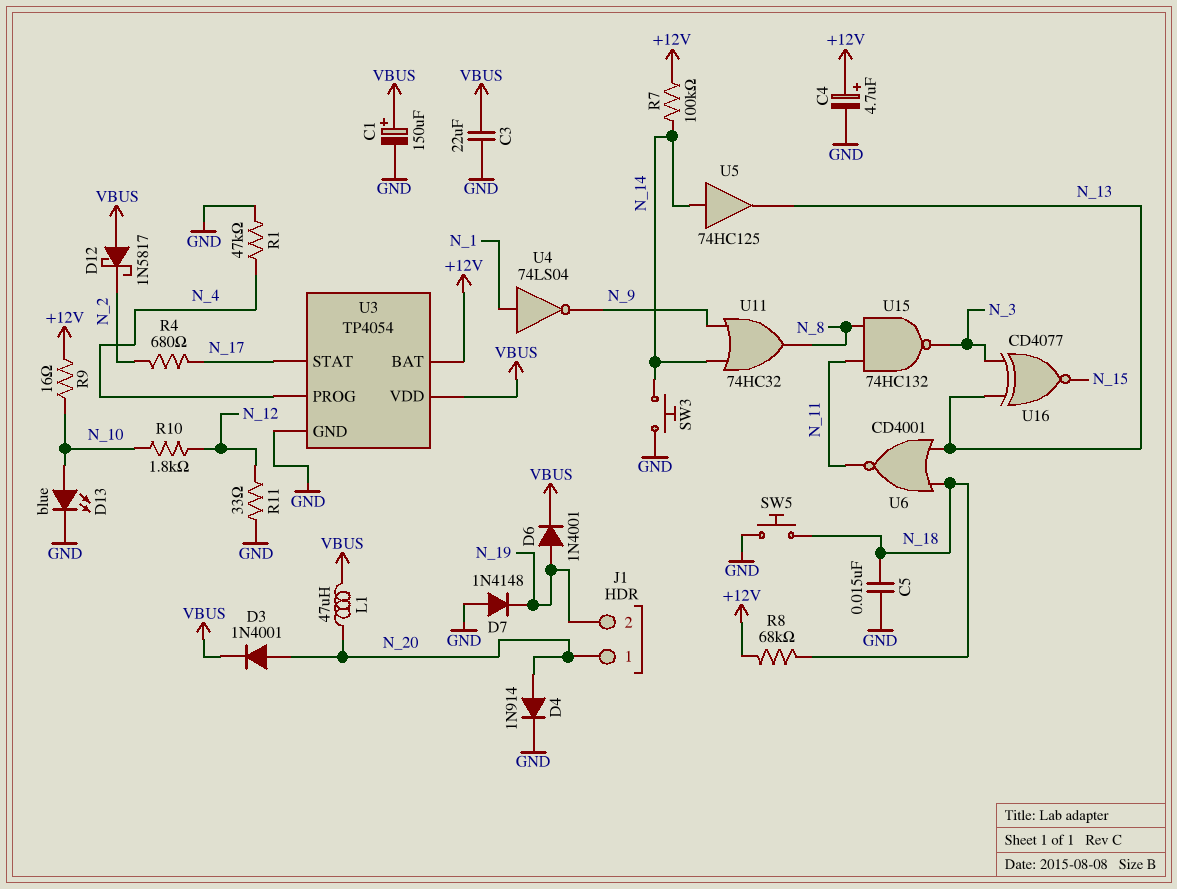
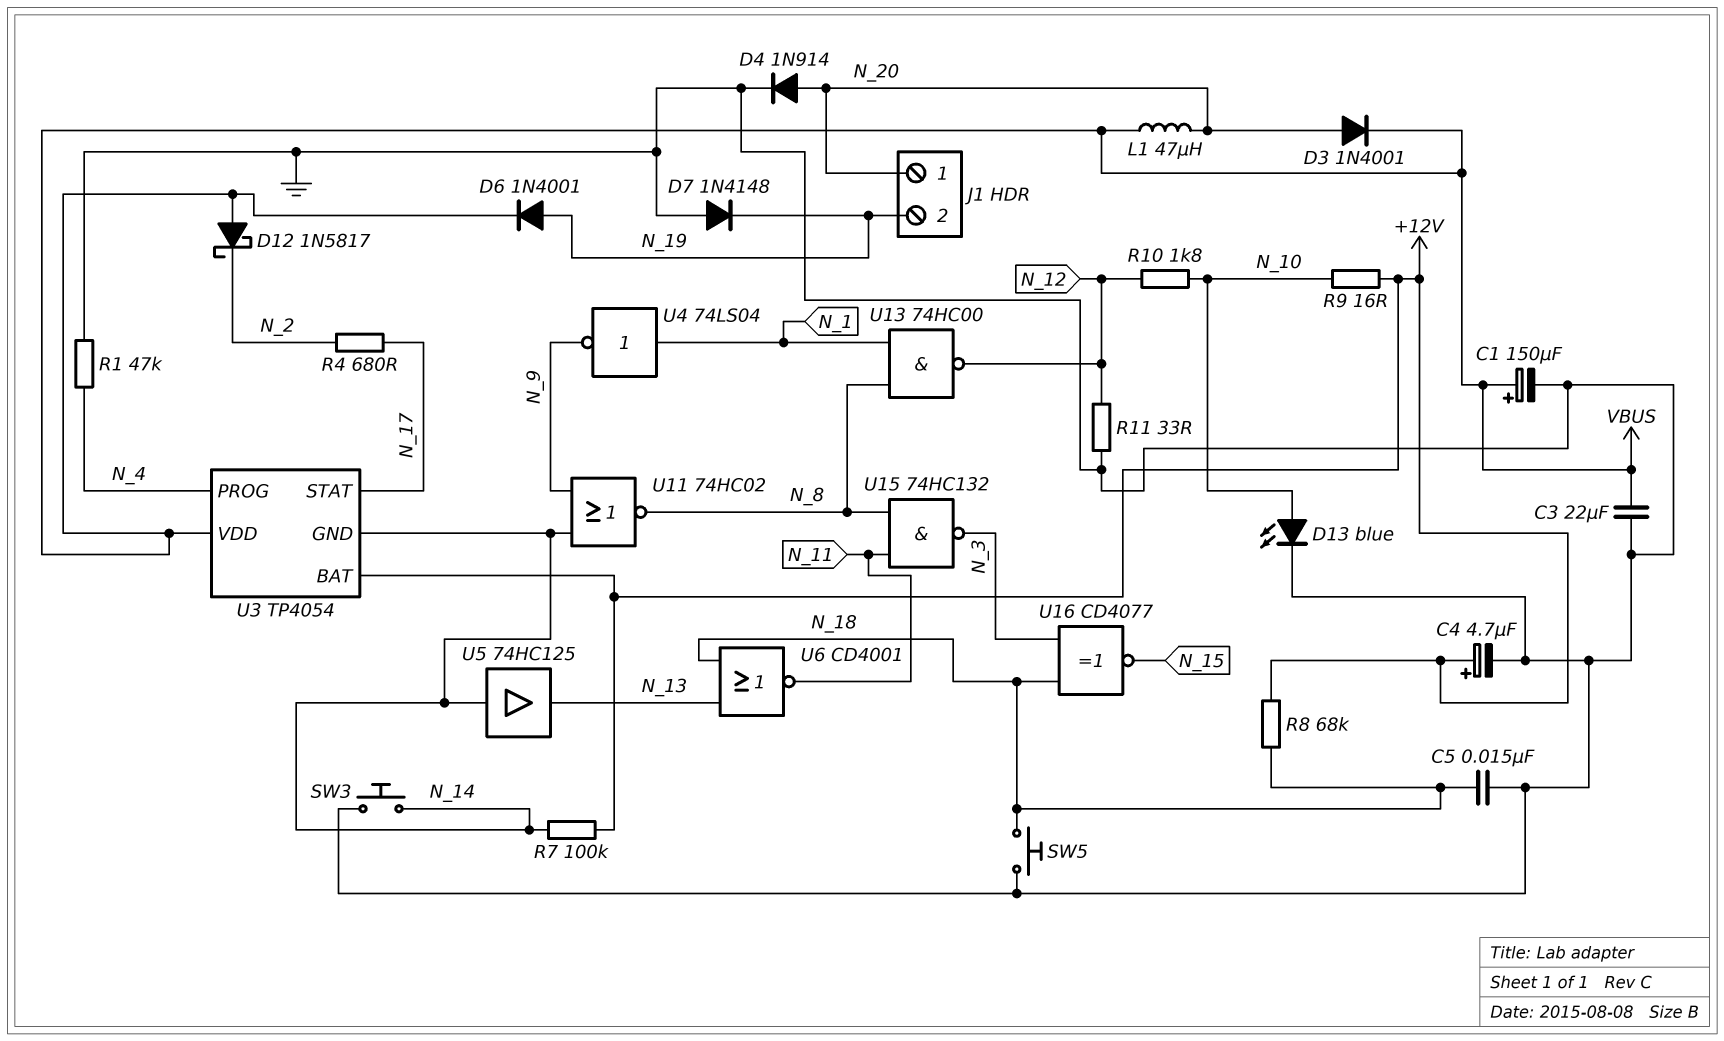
U3 pin GND: GND -> N_14
U11: OR 74HC32 (in N_9, in N_14, out N_8) -> NOR 74HC02 (in N_9, in N_14, out N_8)
U13: none -> NAND 74HC00 (in N_1, in N_8, out N_12)
U16: XNOR CD4077 (in N_3, in N_13, out N_15) -> XNOR CD4077 (in N_3, in N_18, out N_15)

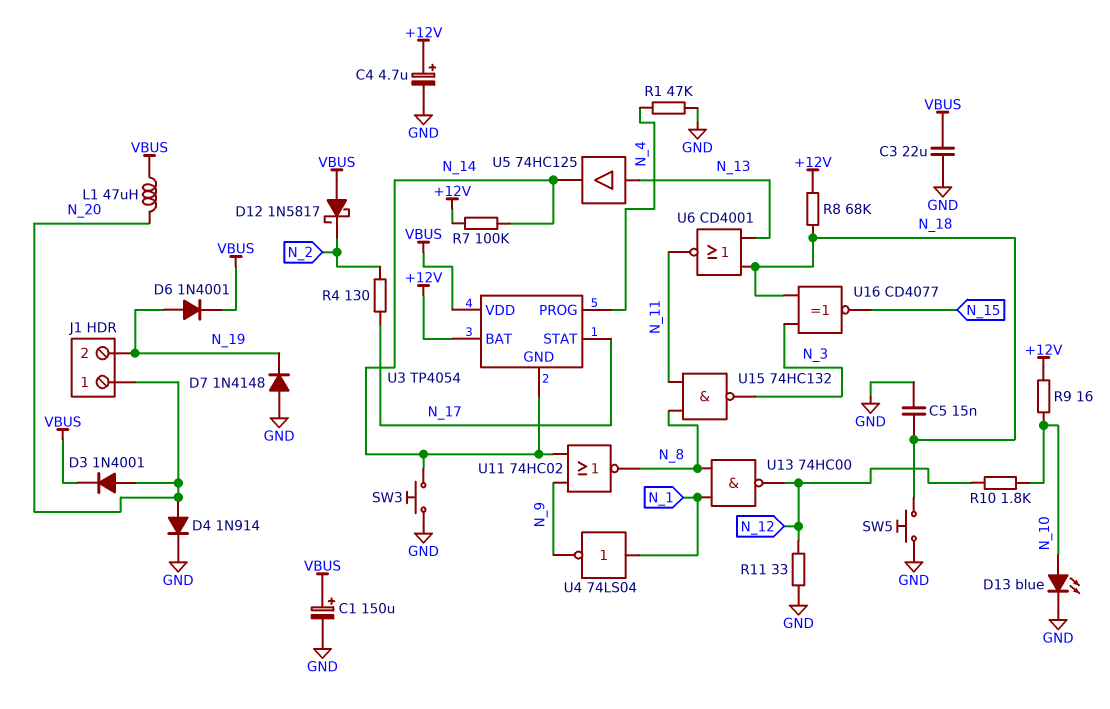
R4: 680 (N_2, N_17) -> 130 (N_2, N_17)
U5: buffer 74HC125 (in N_14, out N_13) -> buffer 74HC125 (in N_13, out N_14)

